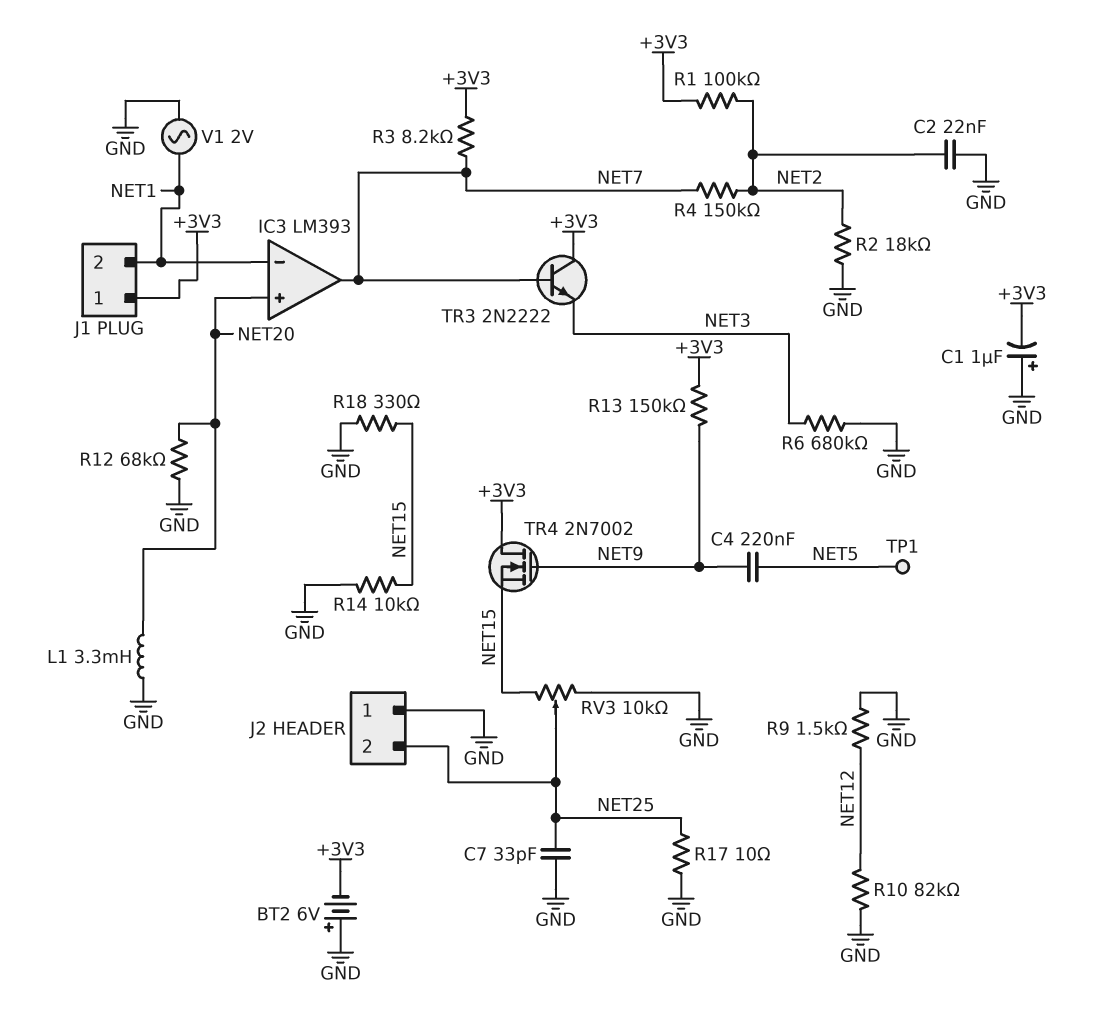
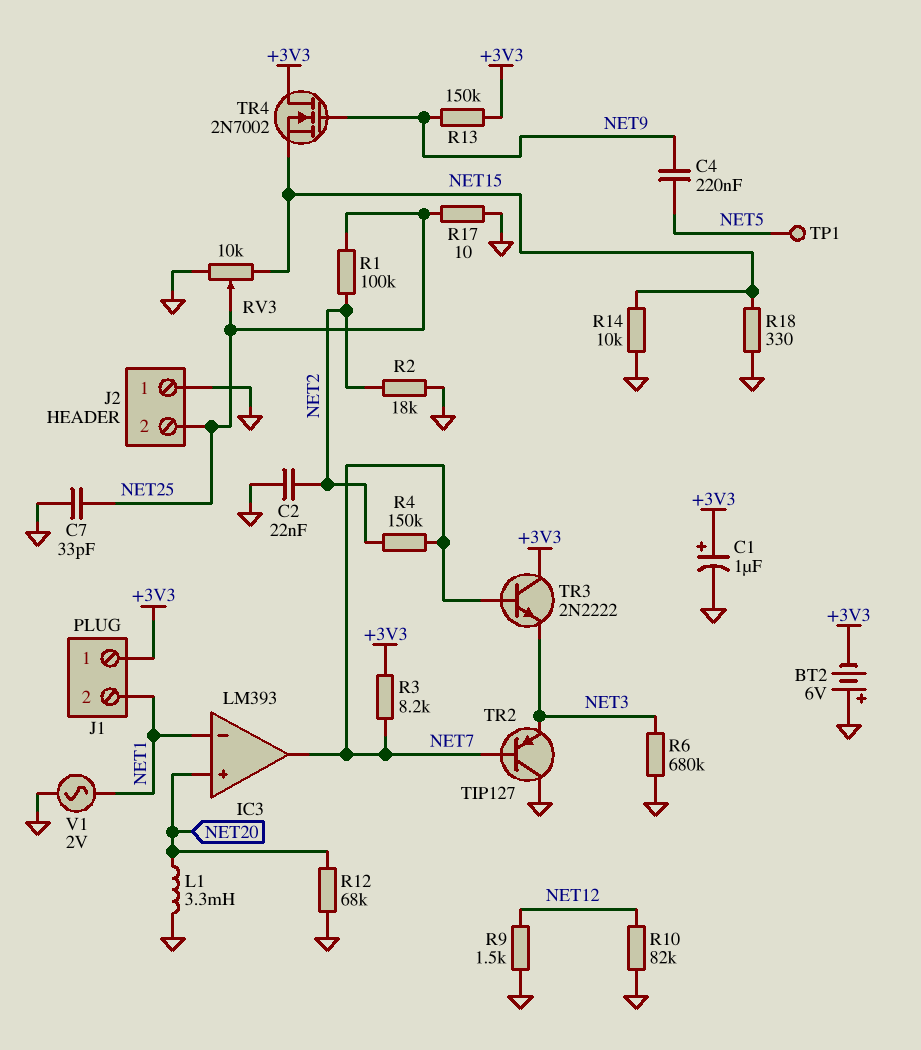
C1: 1uF (plus GND, minus +3V3) -> 1uF (plus +3V3, minus GND)
R1: 100k (+3V3, NET2) -> 100k (NET2, NET25)
TR2: none -> PNP TIP127 (B NET7, C GND, E NET3)

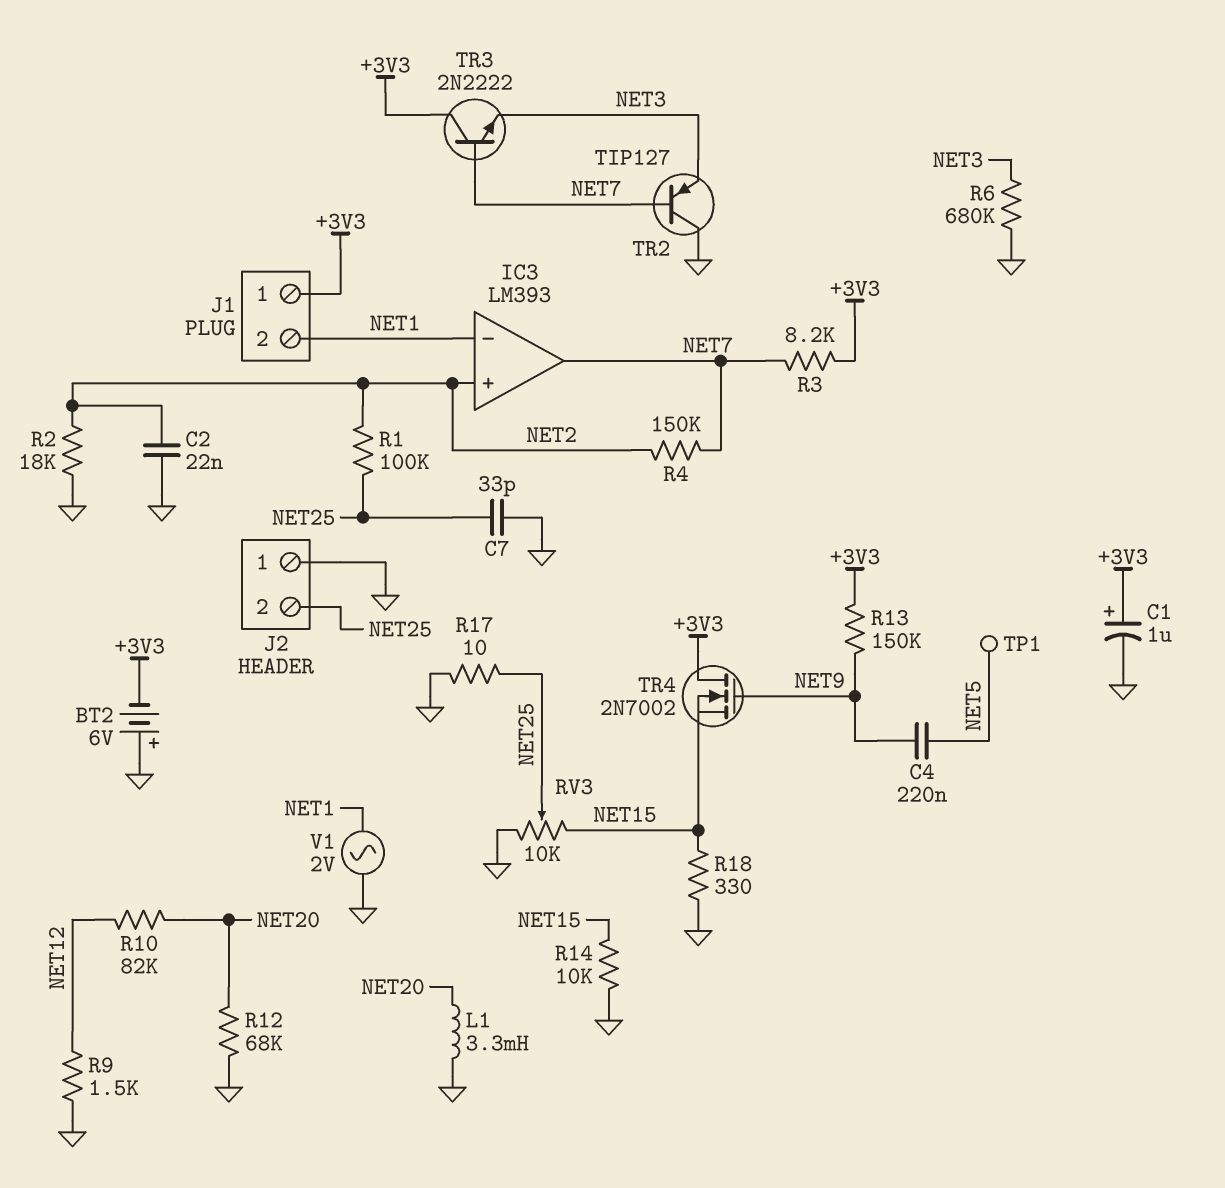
IC3 pin in+: NET20 -> NET2
R10: 82k (GND, NET12) -> 82k (NET12, NET20)

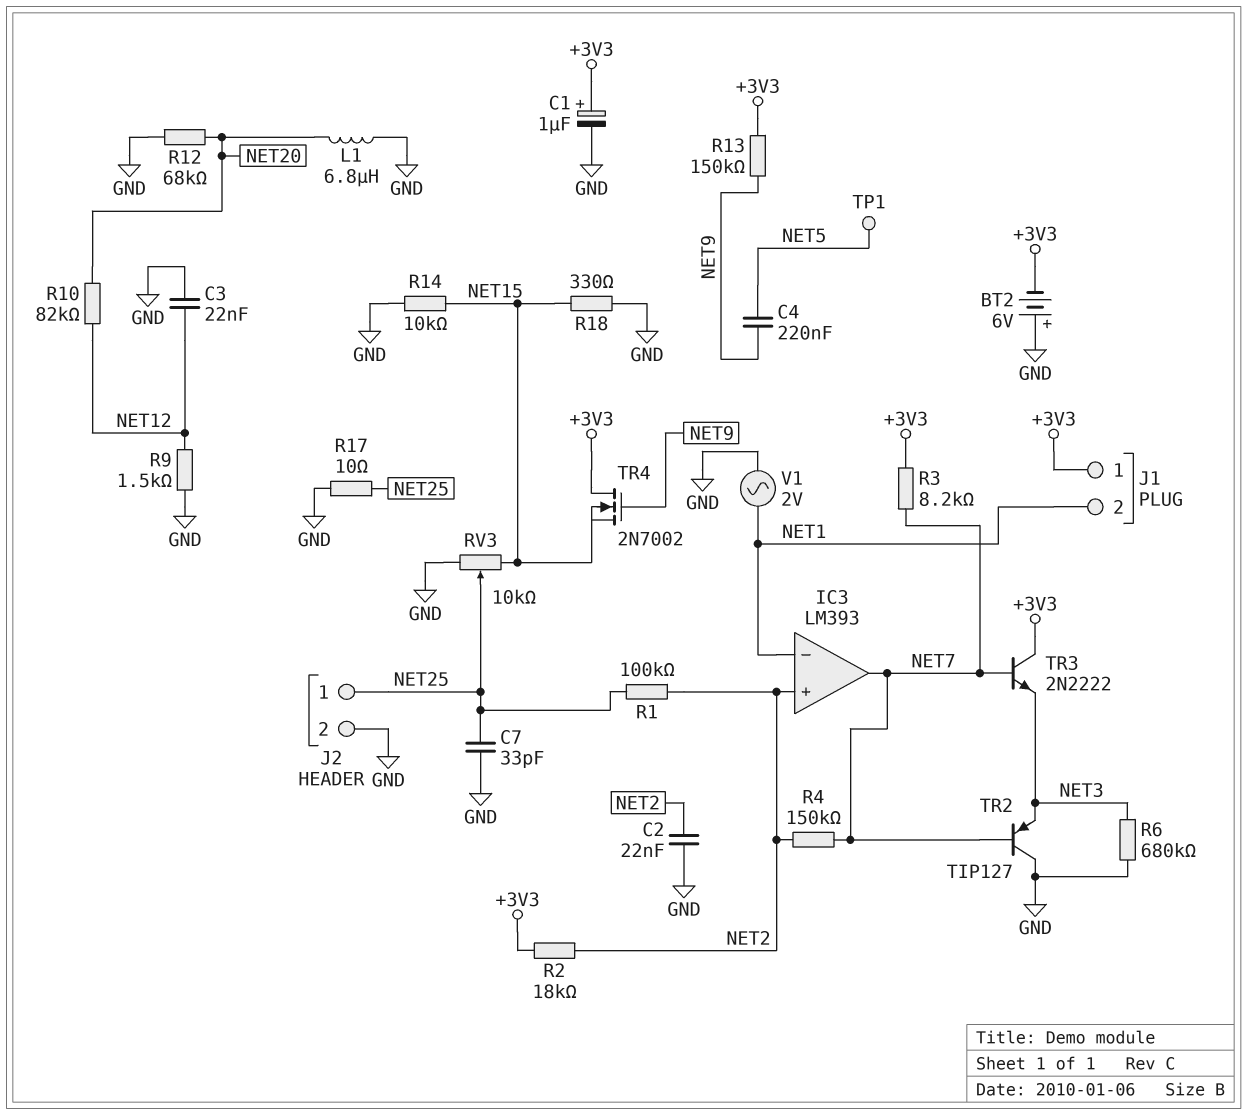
C3: none -> 22nF (GND, NET12)
J2 pin 1: GND -> NET25
J2 pin 2: NET25 -> GND
L1: 3.3mH (GND, NET20) -> 6.8uH (GND, NET20)
R2: 18k (GND, NET2) -> 18k (+3V3, NET2)

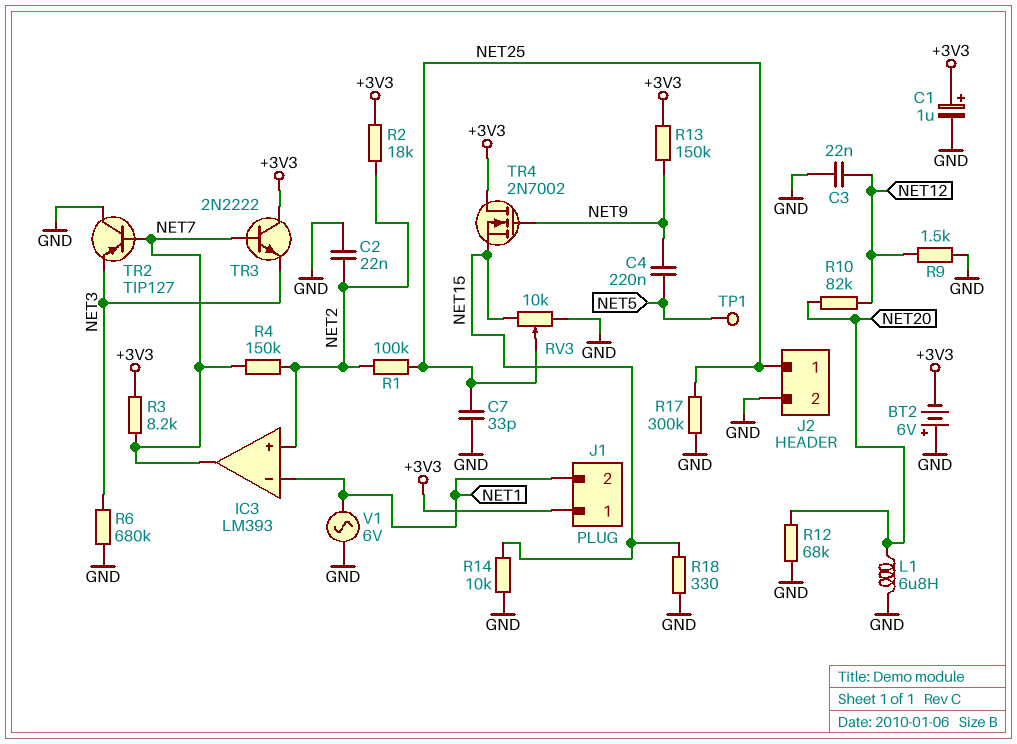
R17: 10 (GND, NET25) -> 300k (GND, NET25)
V1: AC 2V (GND, NET1) -> AC 6V (GND, NET1)

